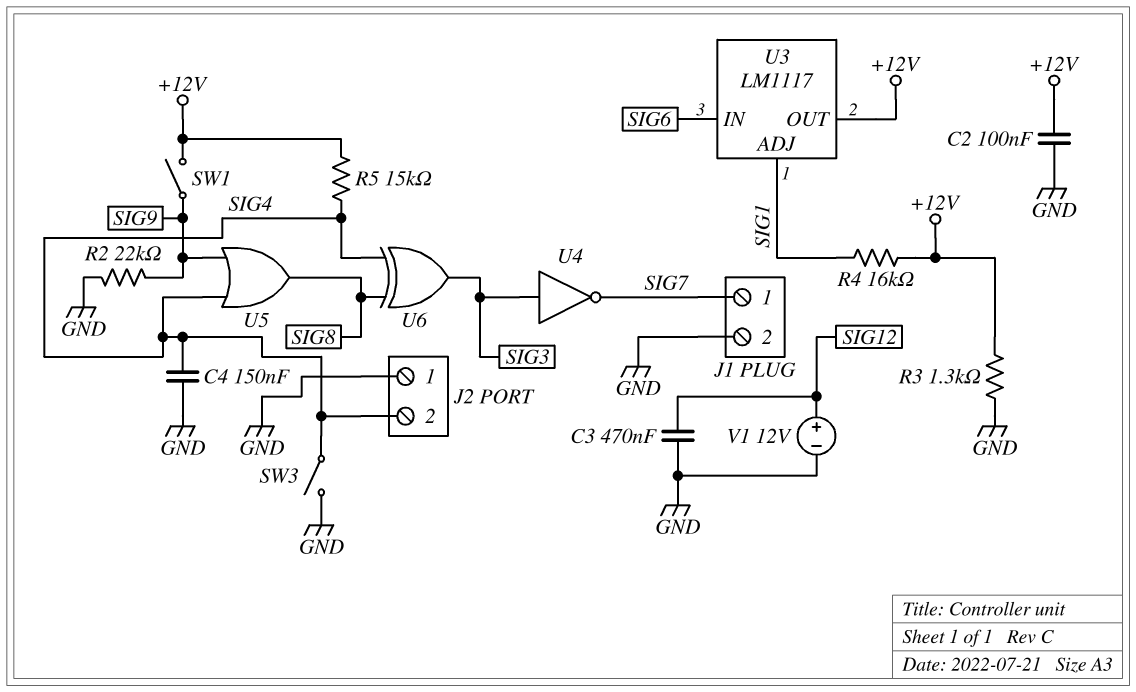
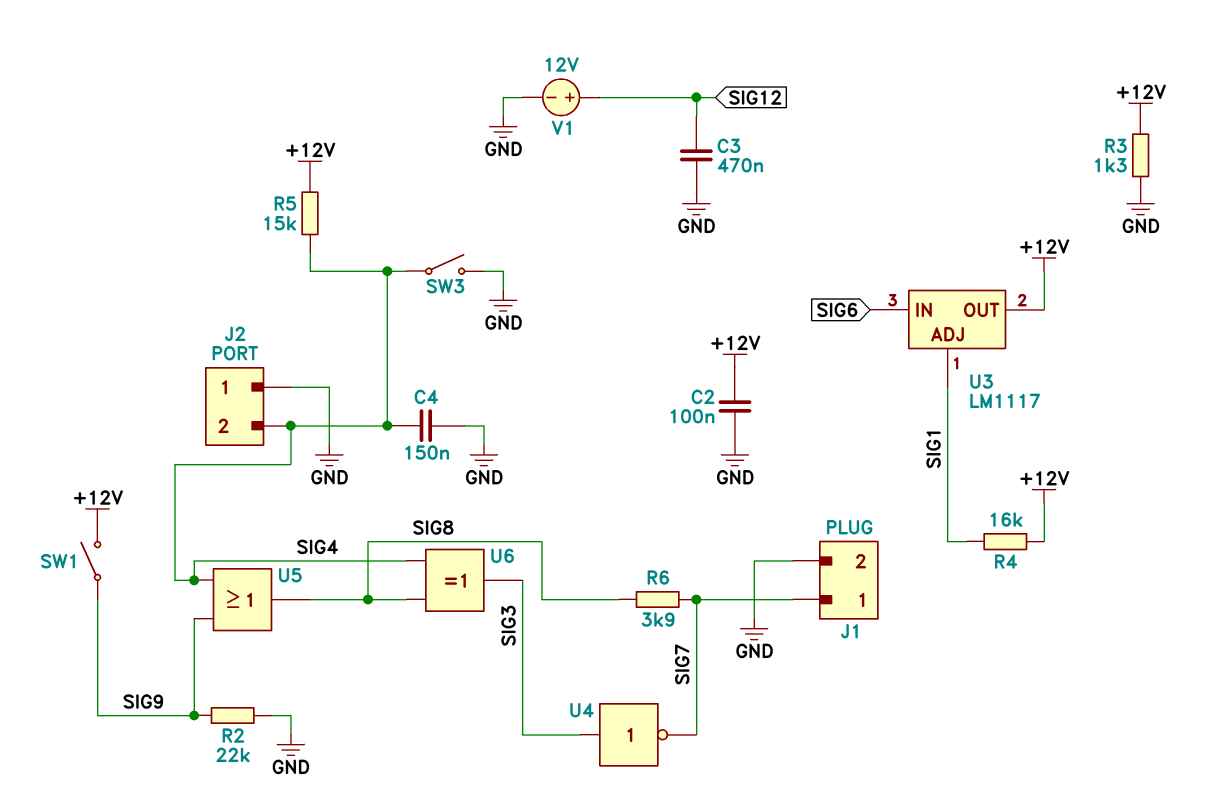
R6: none -> 3.9k (SIG7, SIG8)

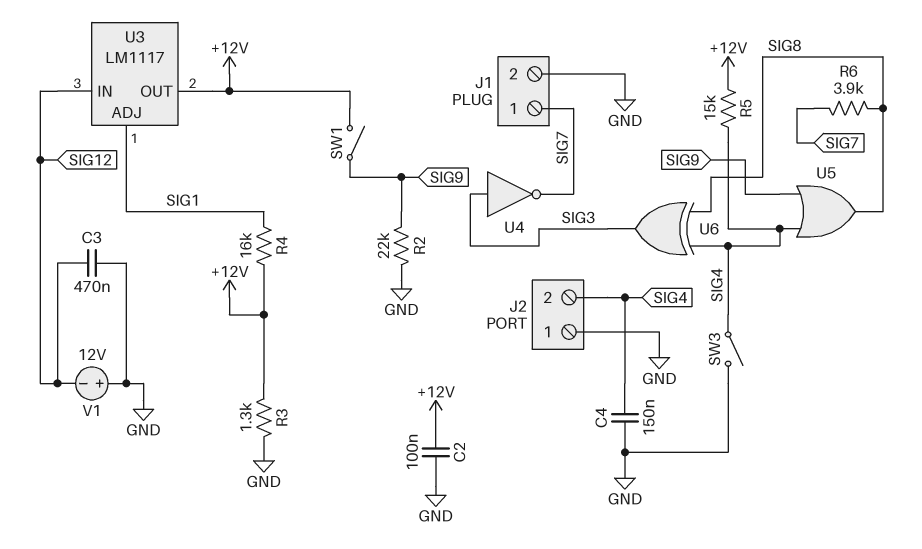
U3 pin IN: SIG6 -> SIG12
V1: 12V (plus SIG12, minus GND) -> 12V (plus GND, minus SIG12)

